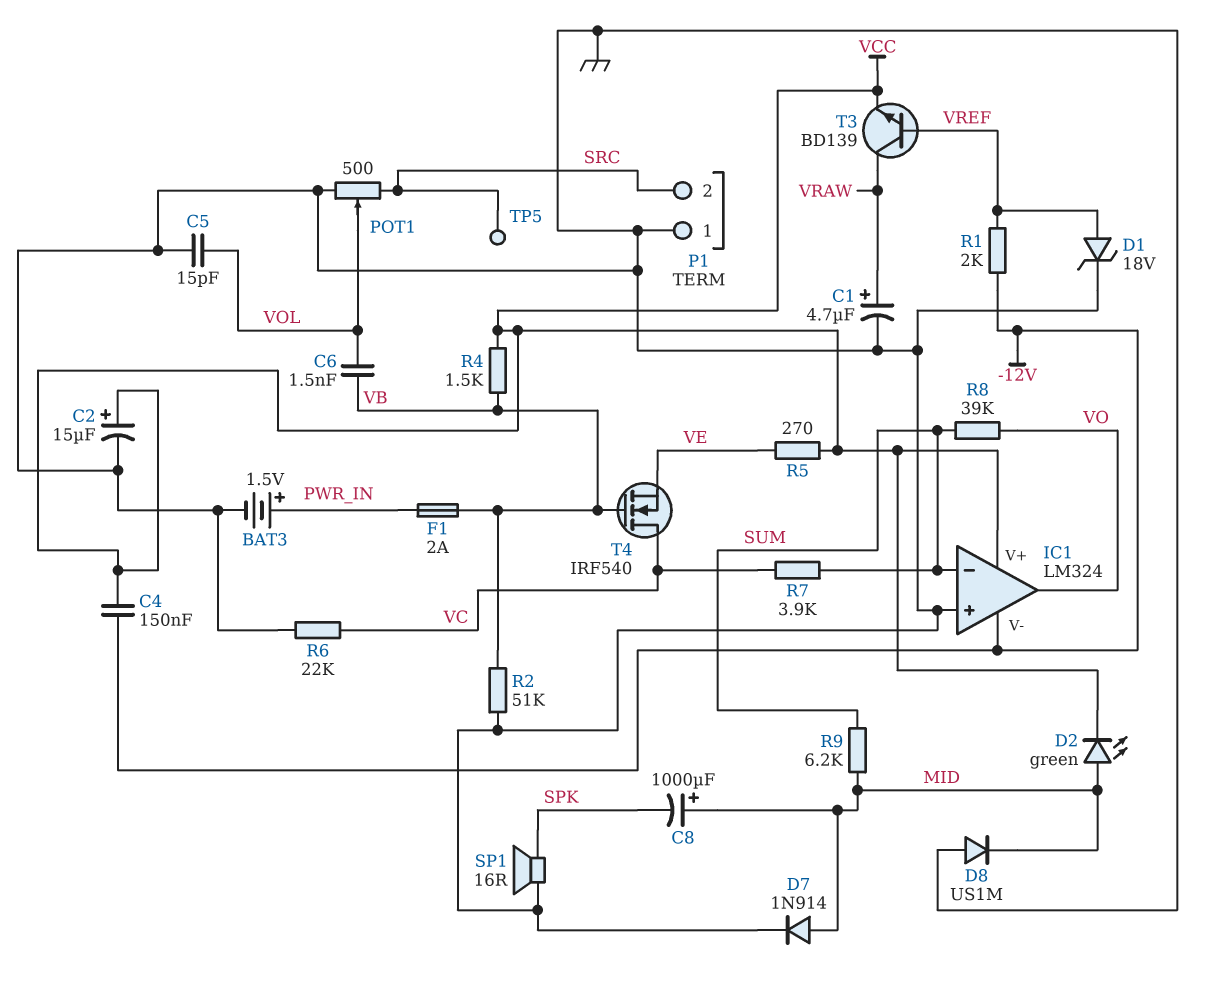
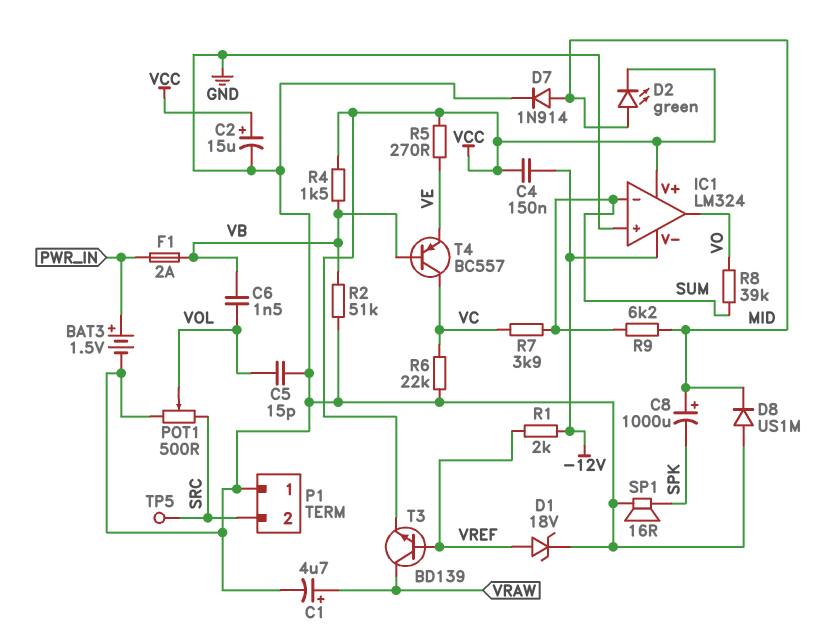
T4: NMOS IRF540 (G VB, D VC, S VE) -> PNP BC557 (B VB, C VC, E VE)

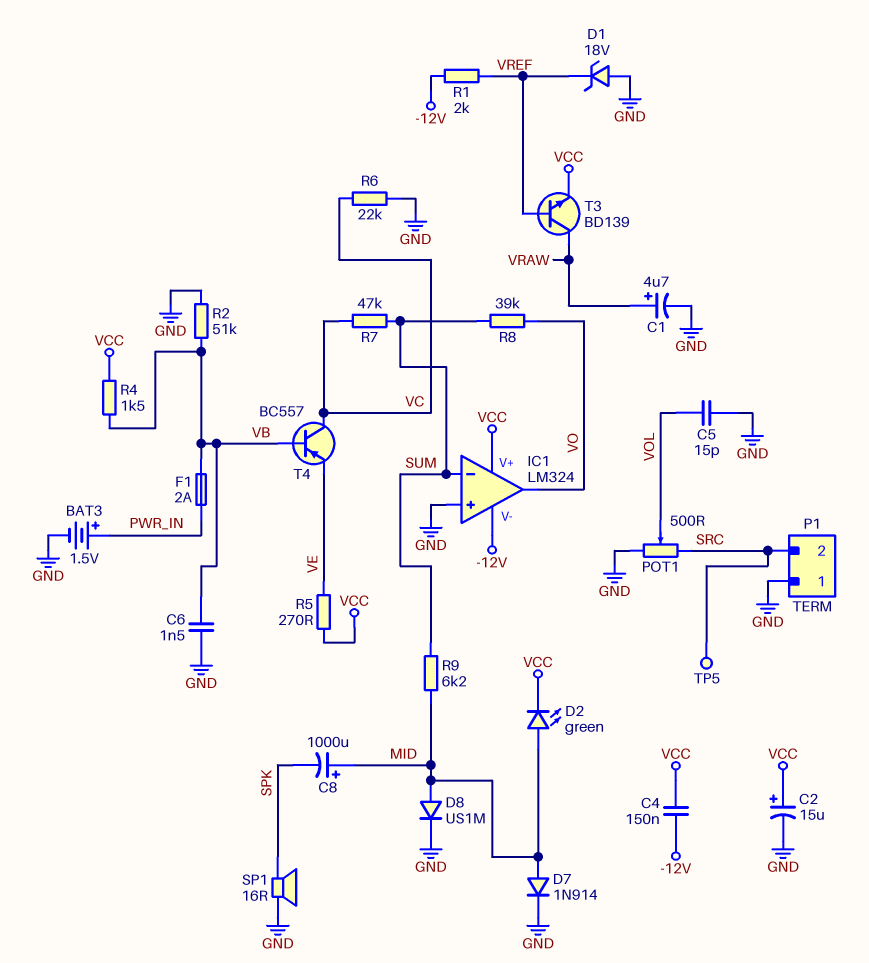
C6: 1.5nF (VB, VOL) -> 1.5nF (GND, VB)
D1: zener 18V (A VREF, K GND) -> zener 18V (A GND, K VREF)
D8: diode US1M (A GND, K MID) -> diode US1M (A MID, K GND)
R7: 3.9k (SUM, VC) -> 47k (SUM, VC)

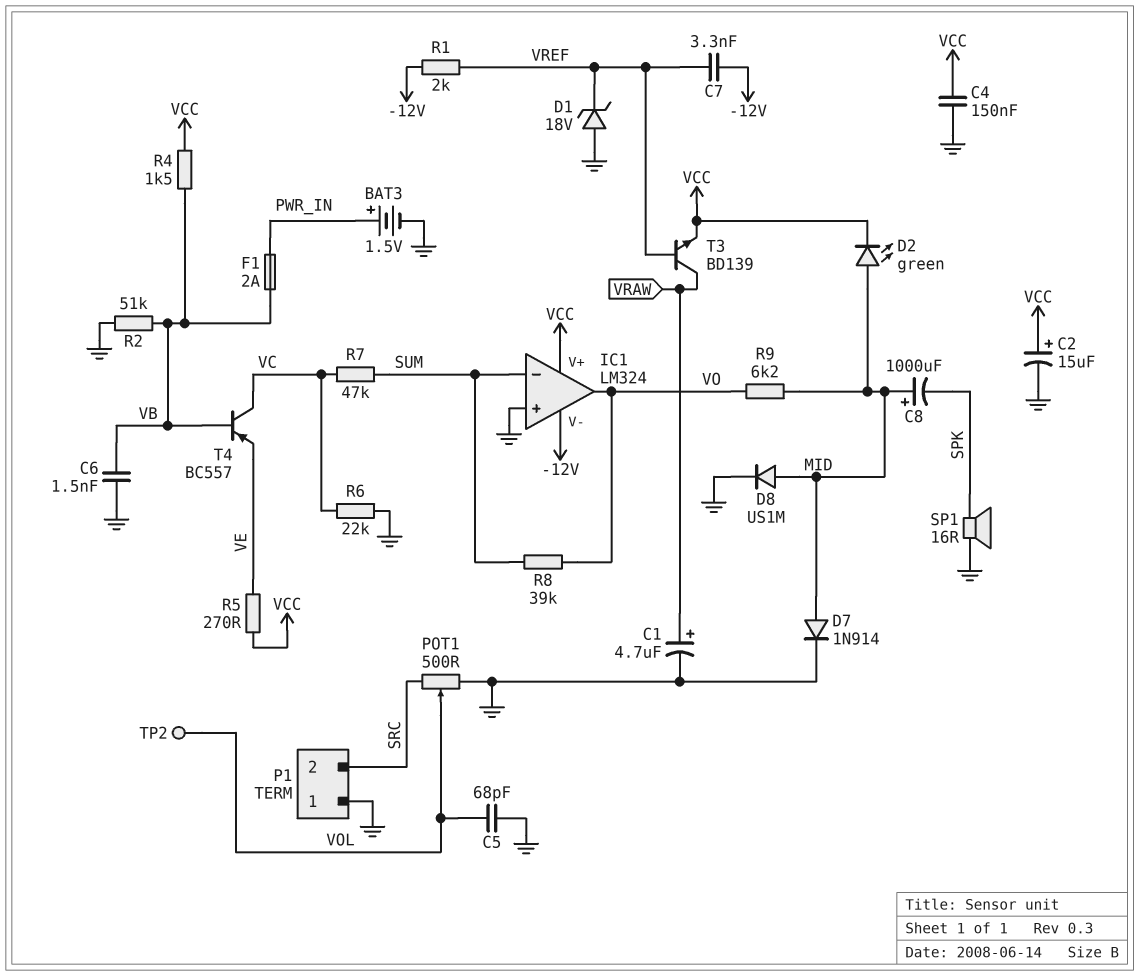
C4: 150nF (-12V, VCC) -> 150nF (GND, VCC)
C5: 15pF (GND, VOL) -> 68pF (GND, VOL)
C7: none -> 3.3nF (-12V, VREF)
R9: 6.2k (MID, SUM) -> 6.2k (MID, VO)
TP2: none -> test point (VOL)
TP5: test point (SRC) -> none

